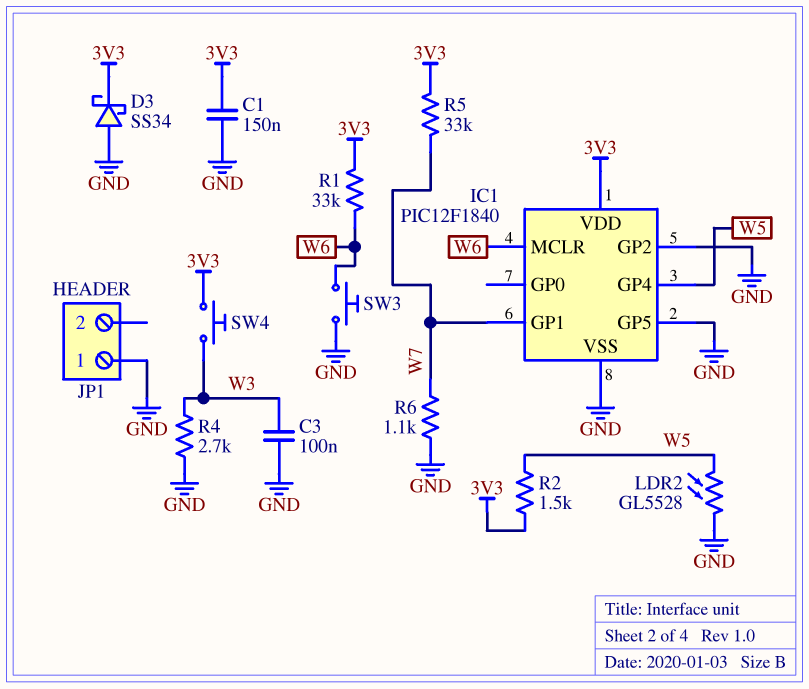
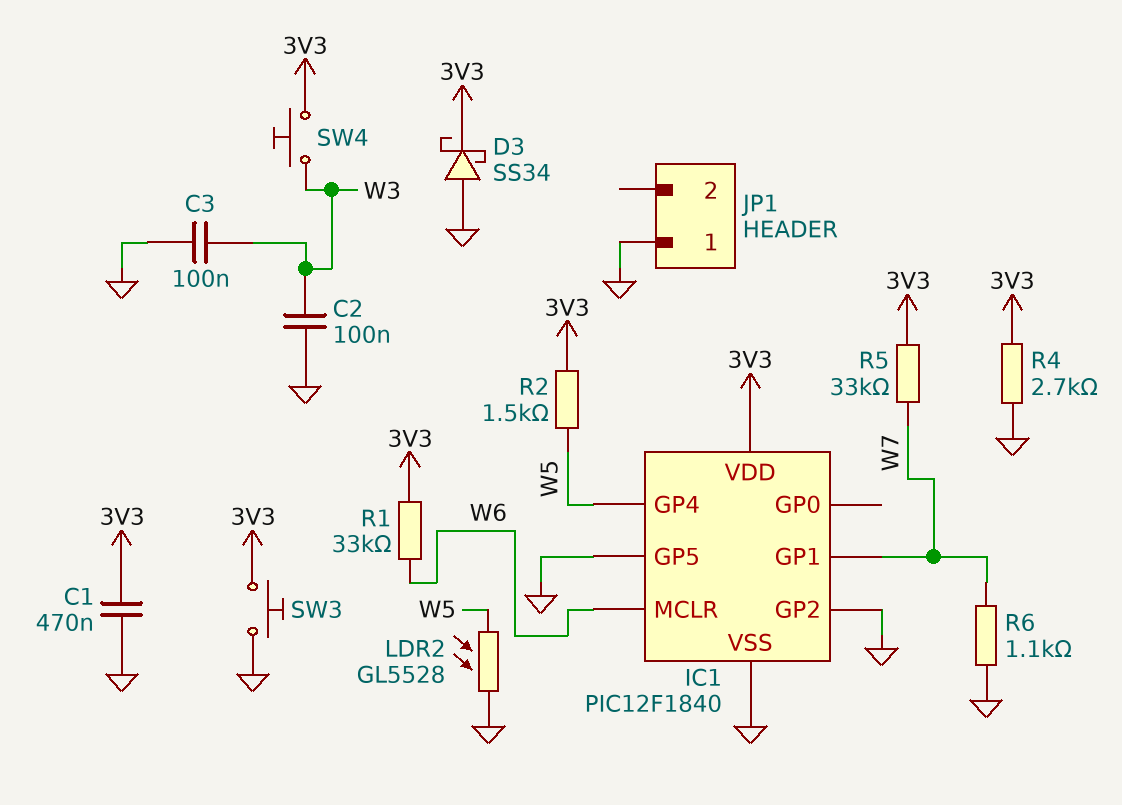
C1: 150nF (3V3, GND) -> 470nF (3V3, GND)
C2: none -> 100nF (GND, W3)
R4: 2.7k (GND, W3) -> 2.7k (3V3, GND)
SW3: button (GND, W6) -> button (3V3, GND)

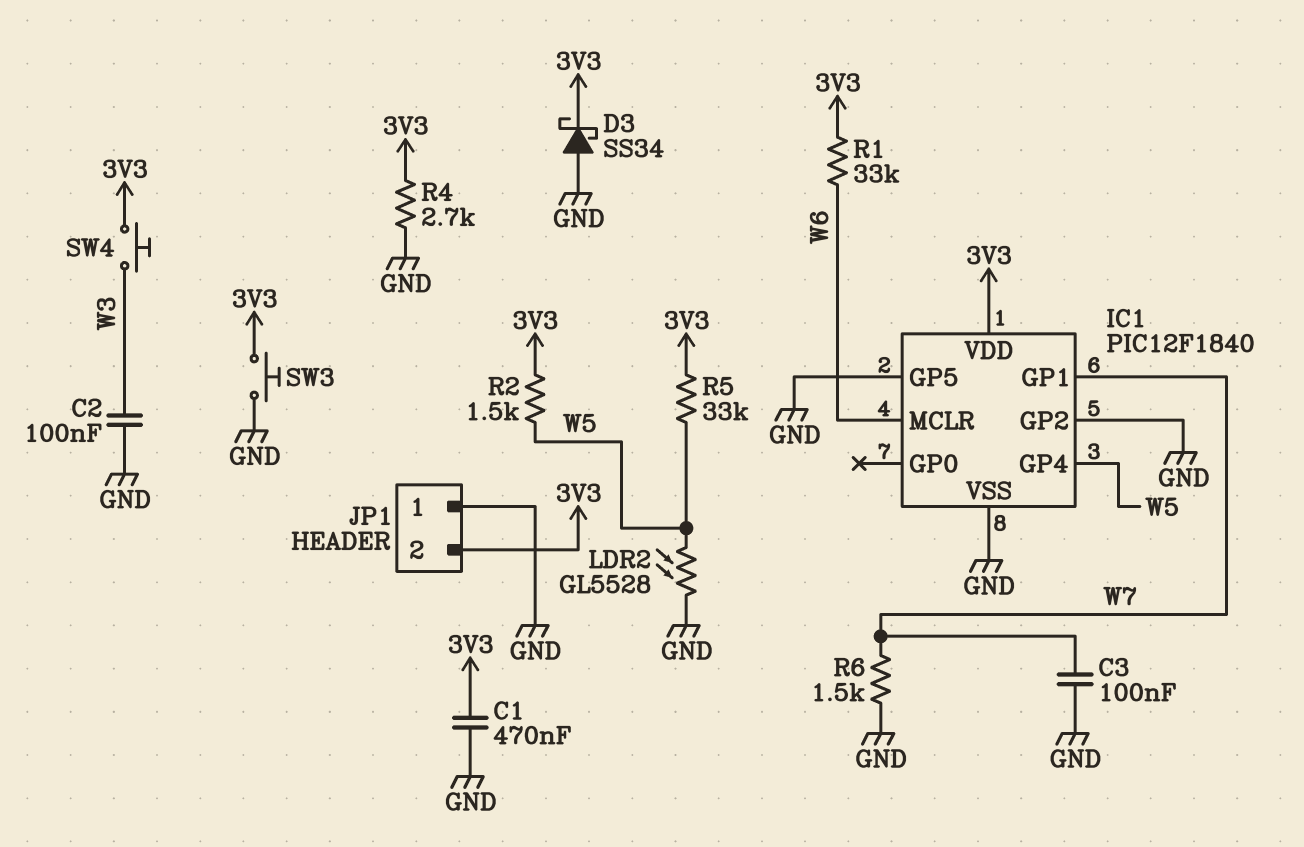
C3: 100nF (GND, W3) -> 100nF (GND, W7)
JP1 pin 2: none -> 3V3
R5: 33k (3V3, W7) -> 33k (3V3, W5)
R6: 1.1k (GND, W7) -> 1.5k (GND, W7)

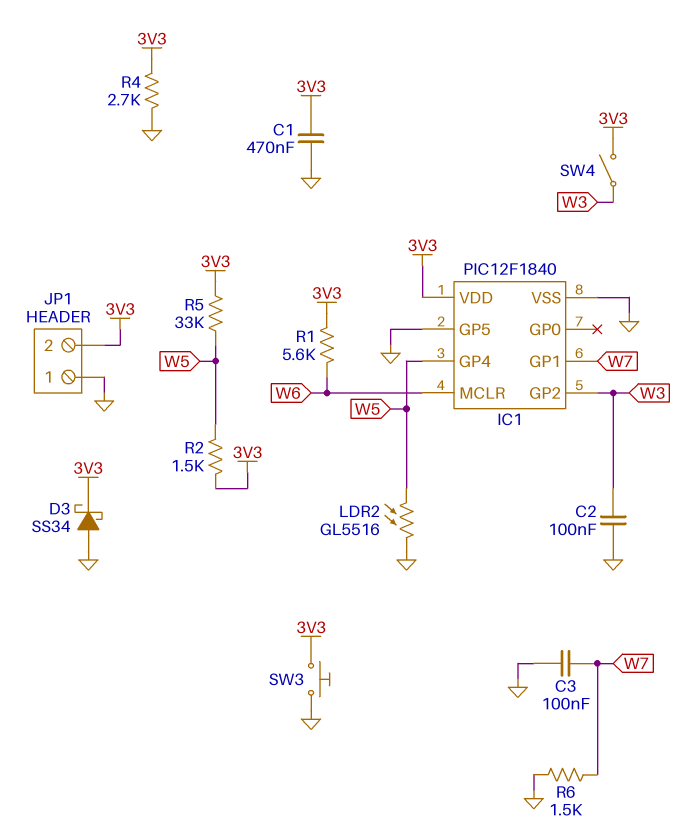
IC1 pin GP2: GND -> W3
LDR2: GL5528 (GND, W5) -> GL5516 (GND, W5)
R1: 33k (3V3, W6) -> 5.6k (3V3, W6)
SW4: button (3V3, W3) -> switch (3V3, W3)

